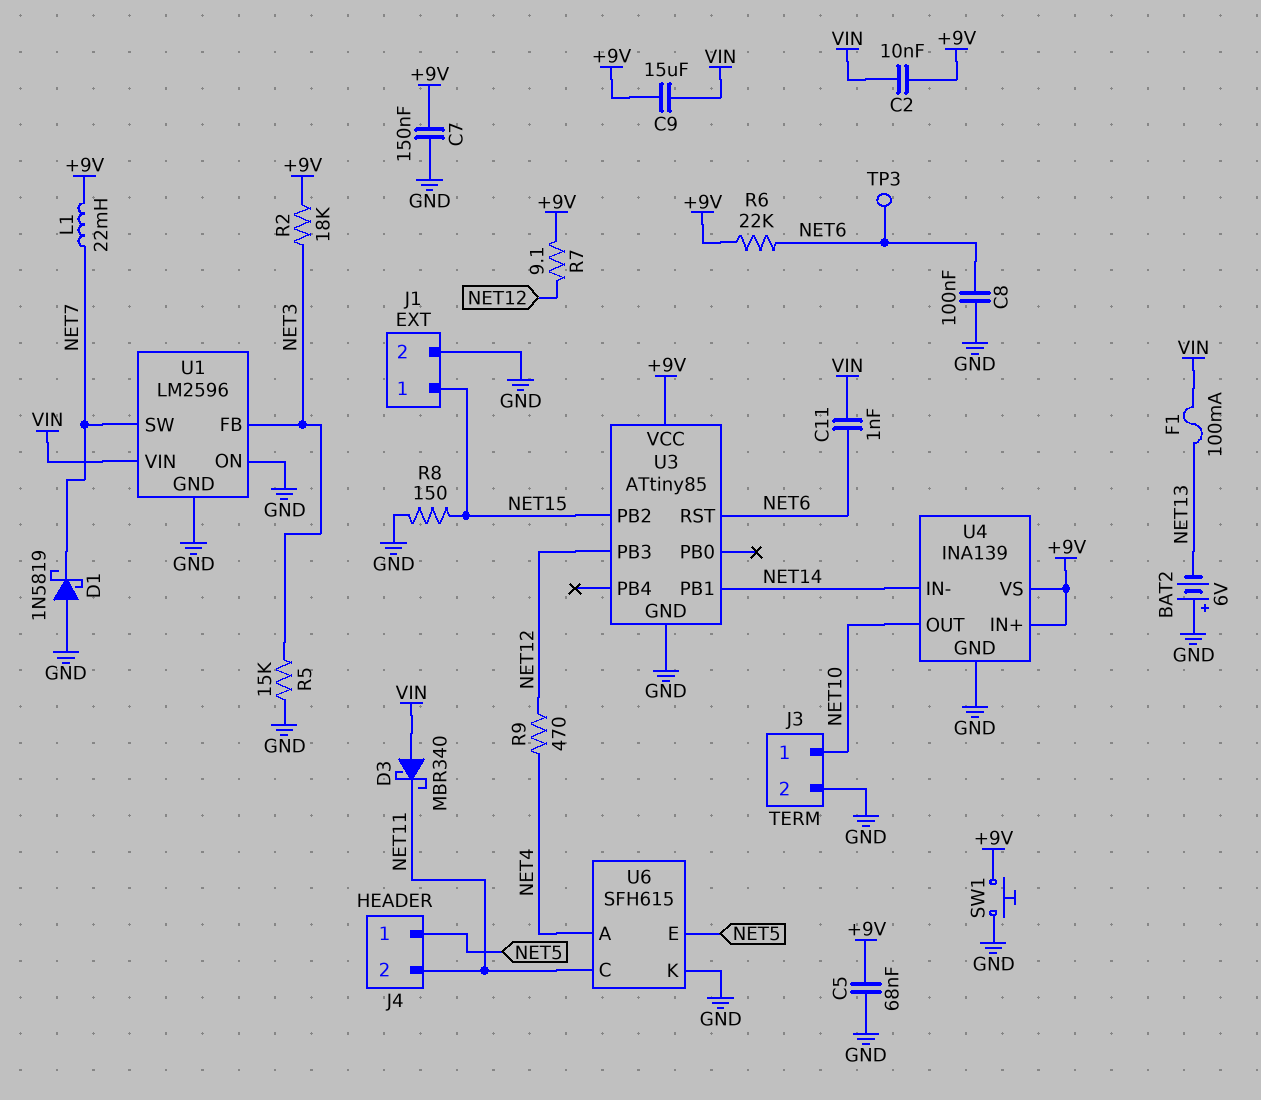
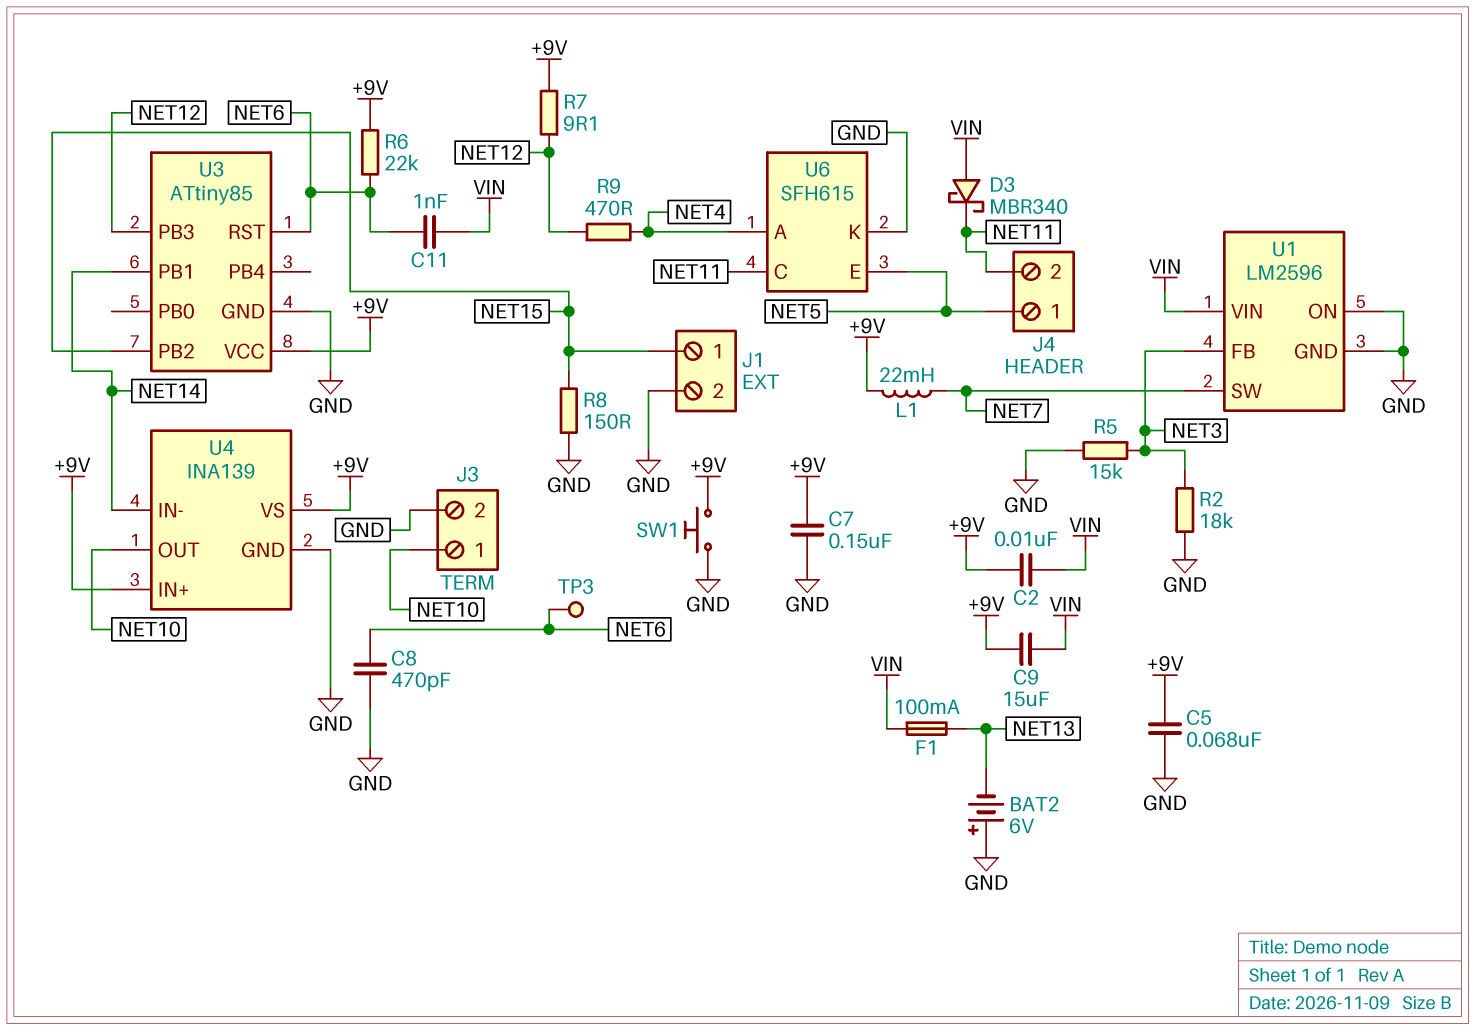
C8: 100nF (GND, NET6) -> 470pF (GND, NET6)
D1: schottky 1N5819 (A GND, K NET7) -> none
R2: 18k (+9V, NET3) -> 18k (GND, NET3)

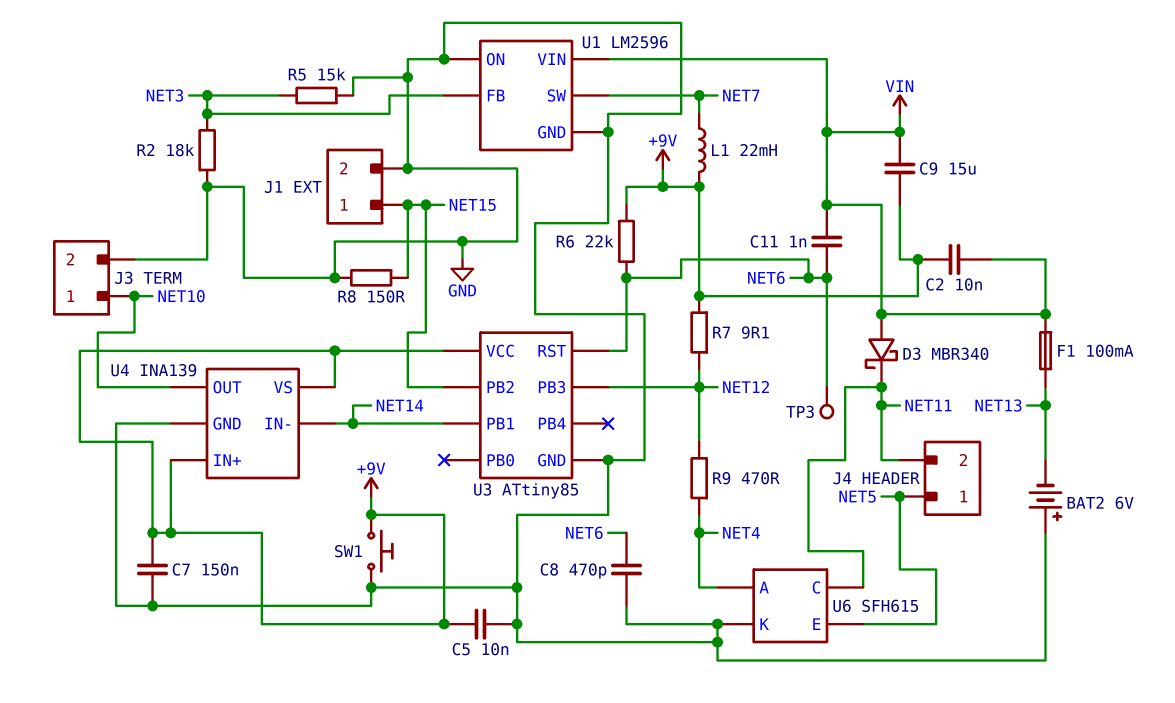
C5: 68nF (+9V, GND) -> 10nF (+9V, GND)

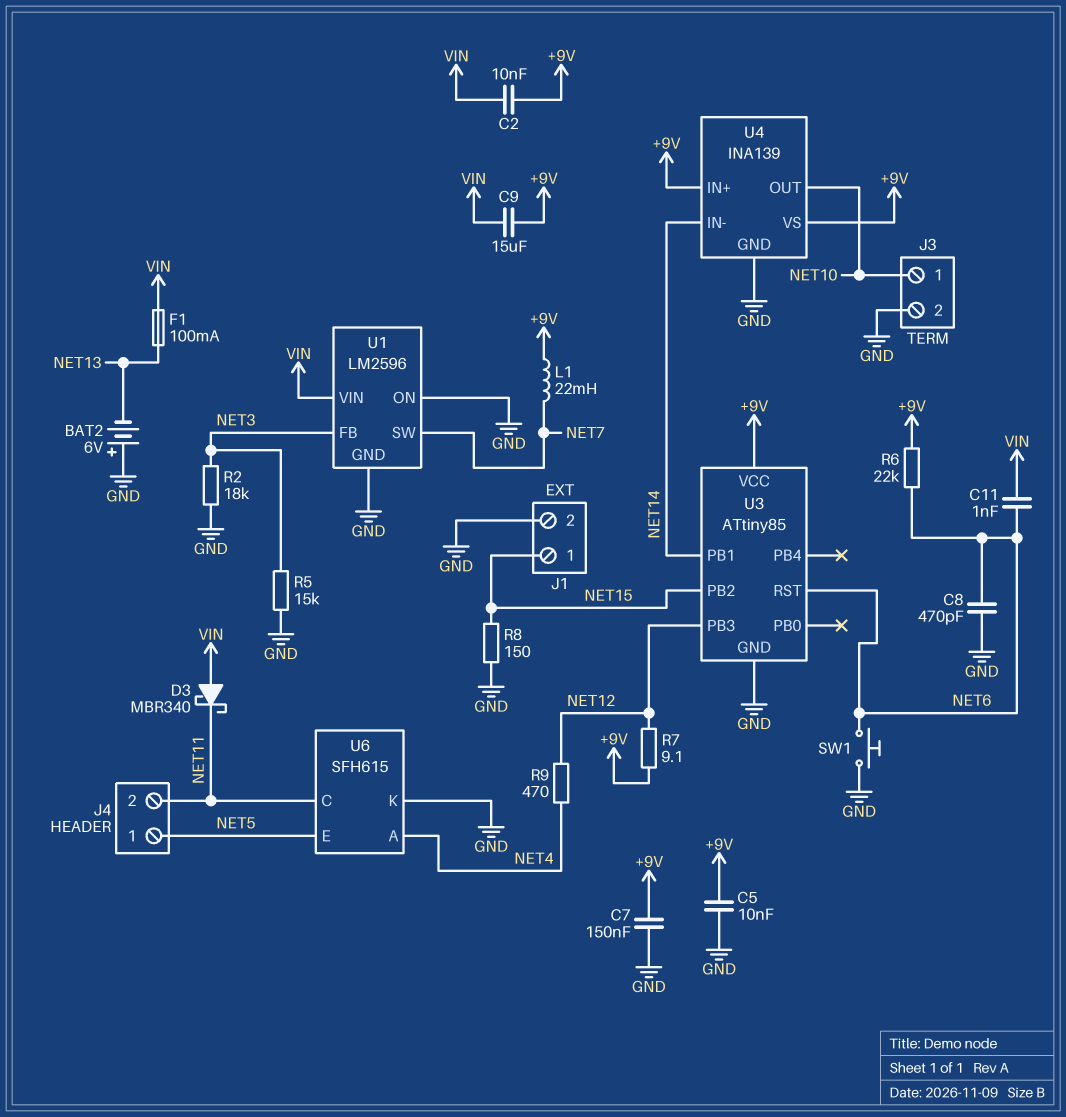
SW1: button (+9V, GND) -> button (GND, NET6)
TP3: test point (NET6) -> none

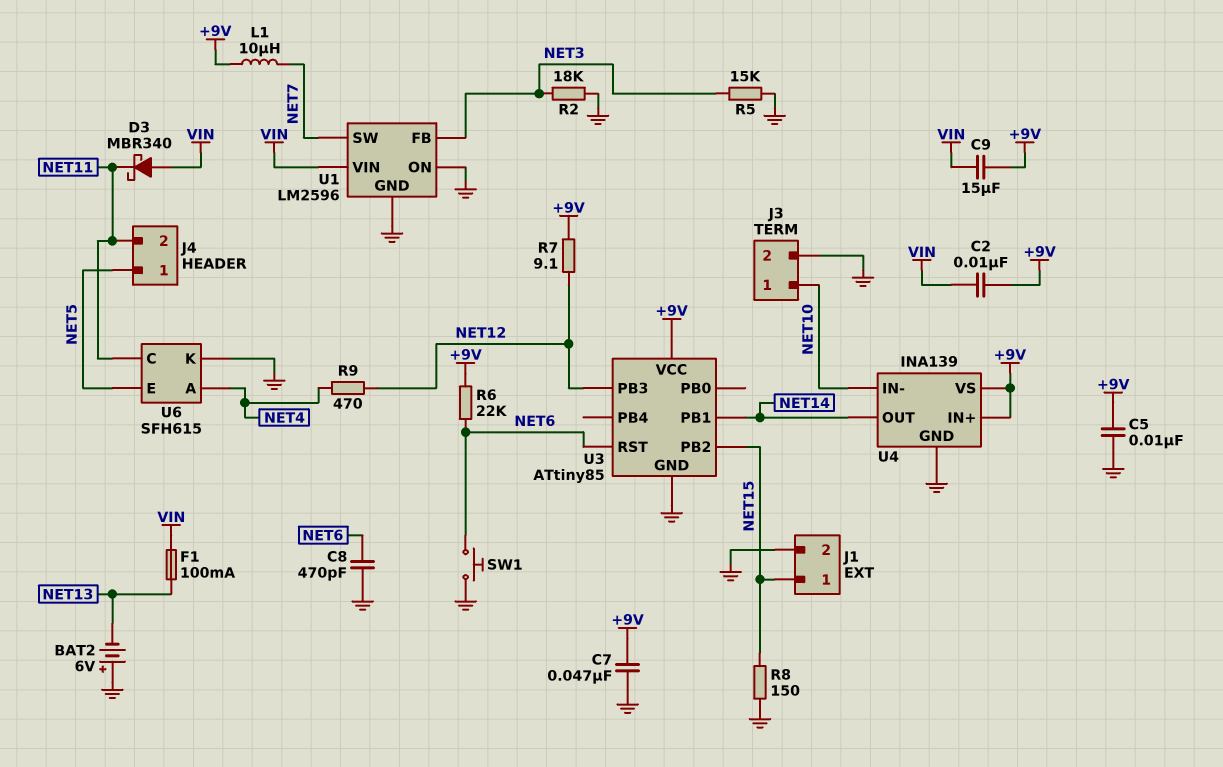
C7: 150nF (+9V, GND) -> 47nF (+9V, GND)
C11: 1nF (NET6, VIN) -> none
L1: 22mH (+9V, NET7) -> 10uH (+9V, NET7)
U4 pin IN-: NET14 -> NET10
U4 pin OUT: NET10 -> NET14

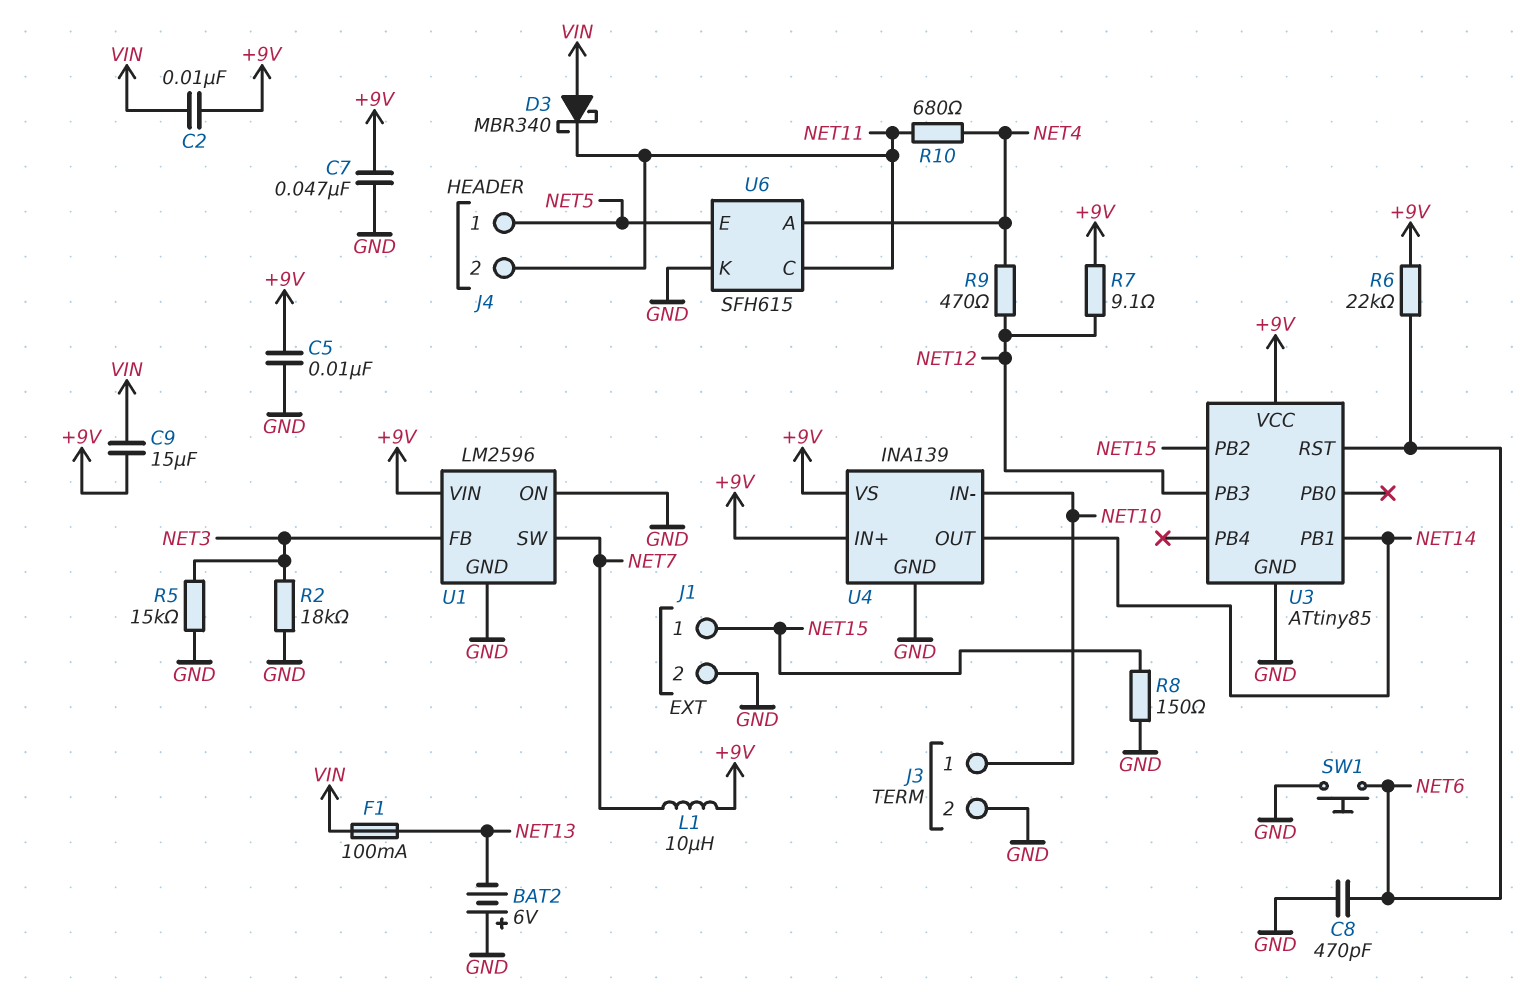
R10: none -> 680 (NET4, NET11)
U1 pin VIN: VIN -> +9V

